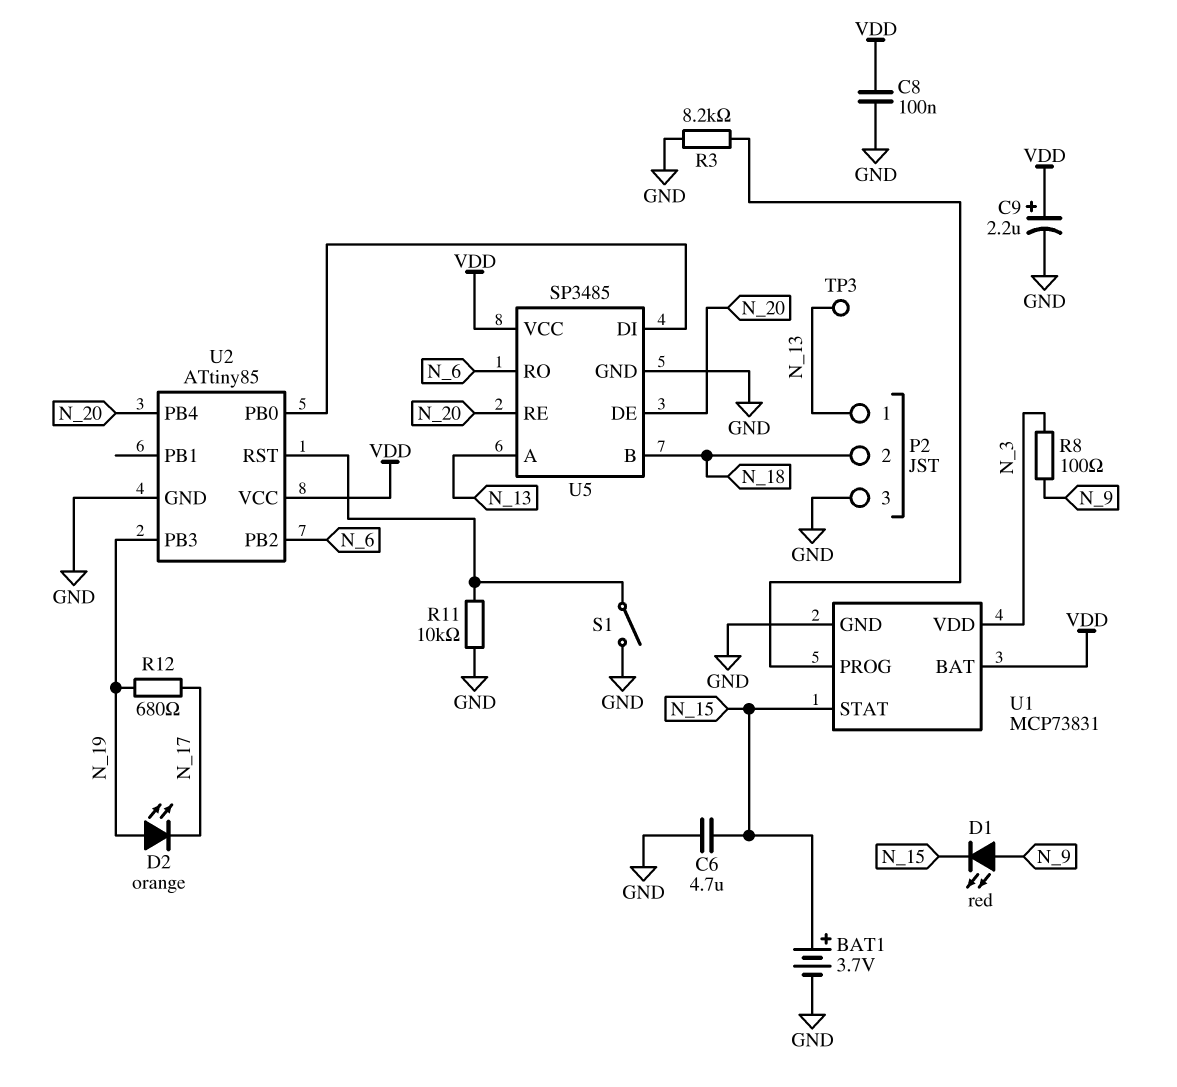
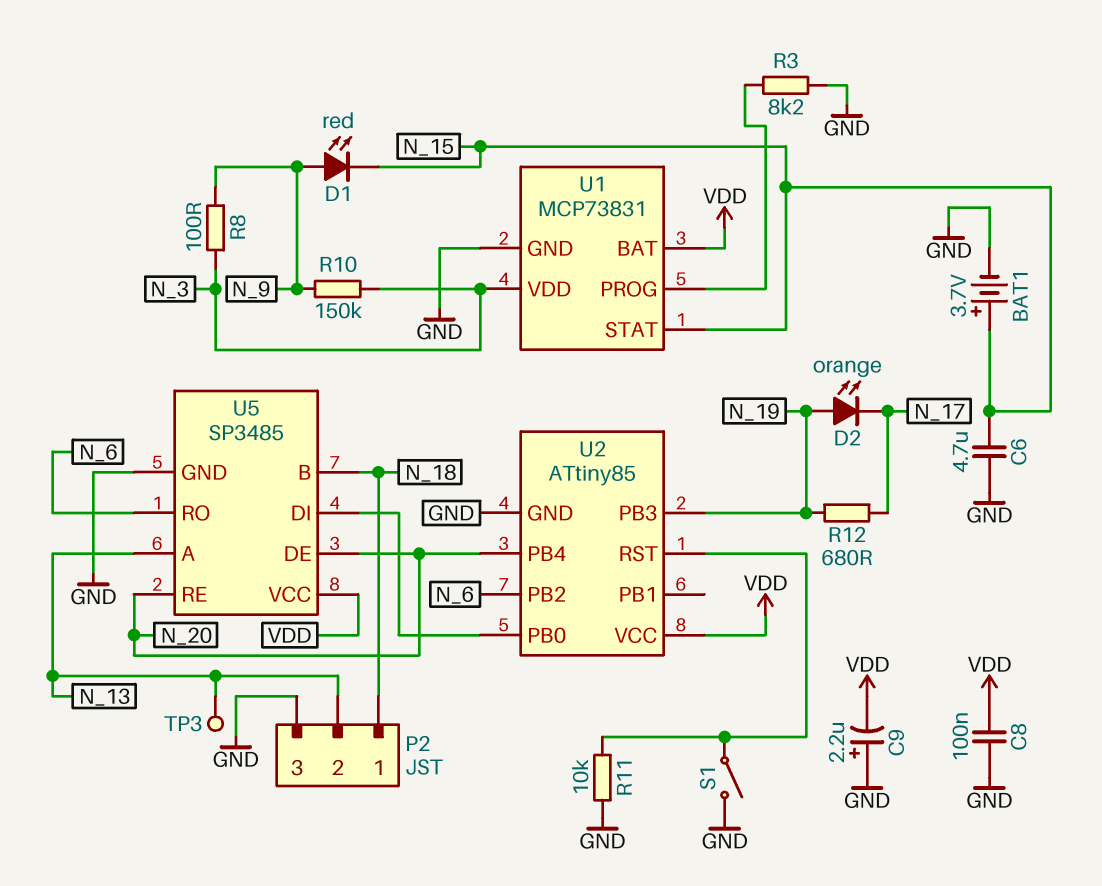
C9: 2.2uF (plus VDD, minus GND) -> 2.2uF (plus GND, minus VDD)
P2 pin 1: N_13 -> N_18
P2 pin 2: N_18 -> N_13
R10: none -> 150k (N_3, N_9)

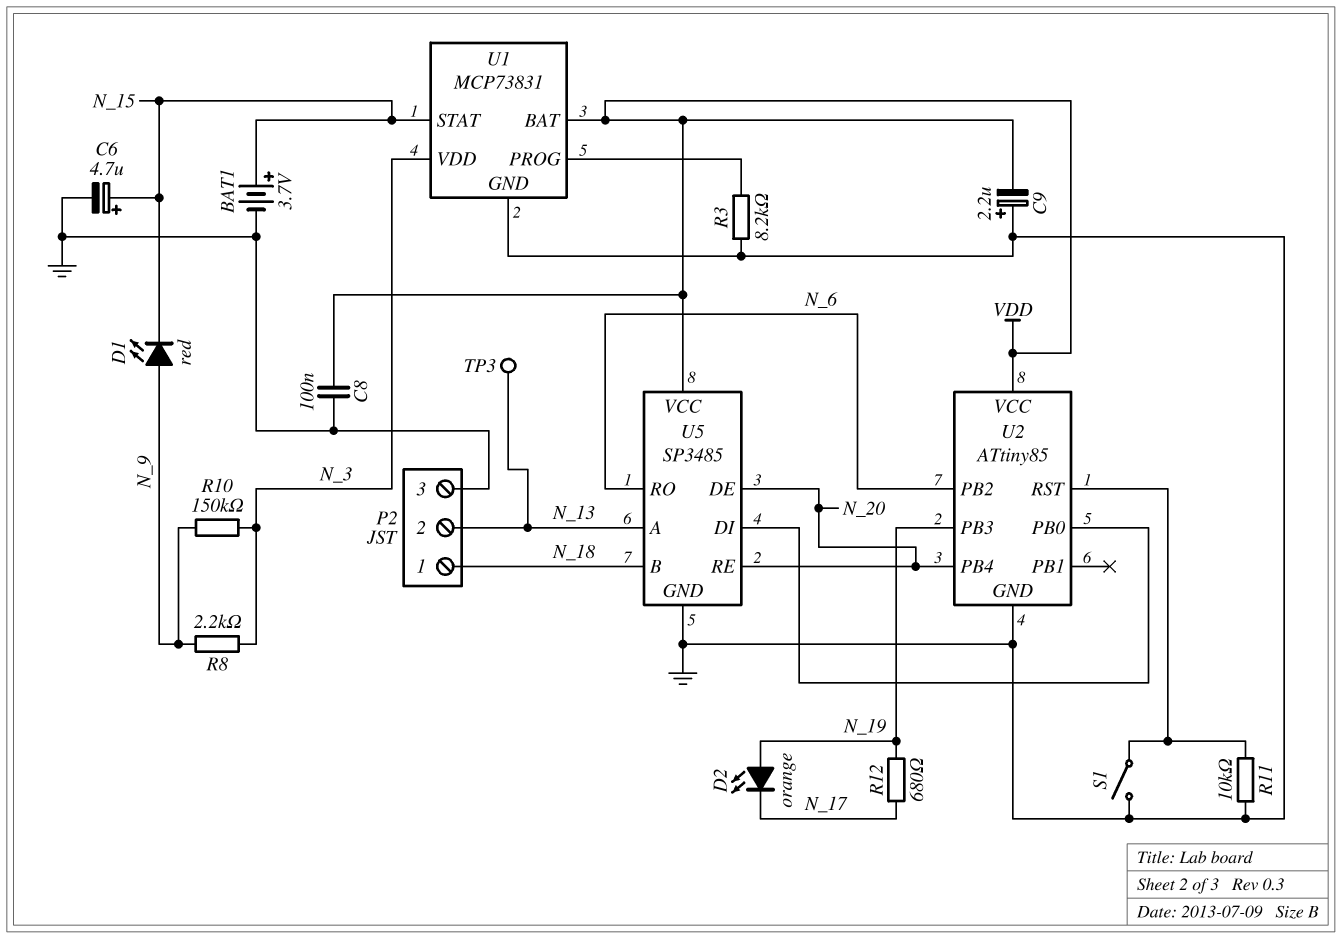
C6: 4.7uF (GND, N_15) -> 4.7uF (plus N_15, minus GND)
R8: 100 (N_3, N_9) -> 2.2k (N_3, N_9)

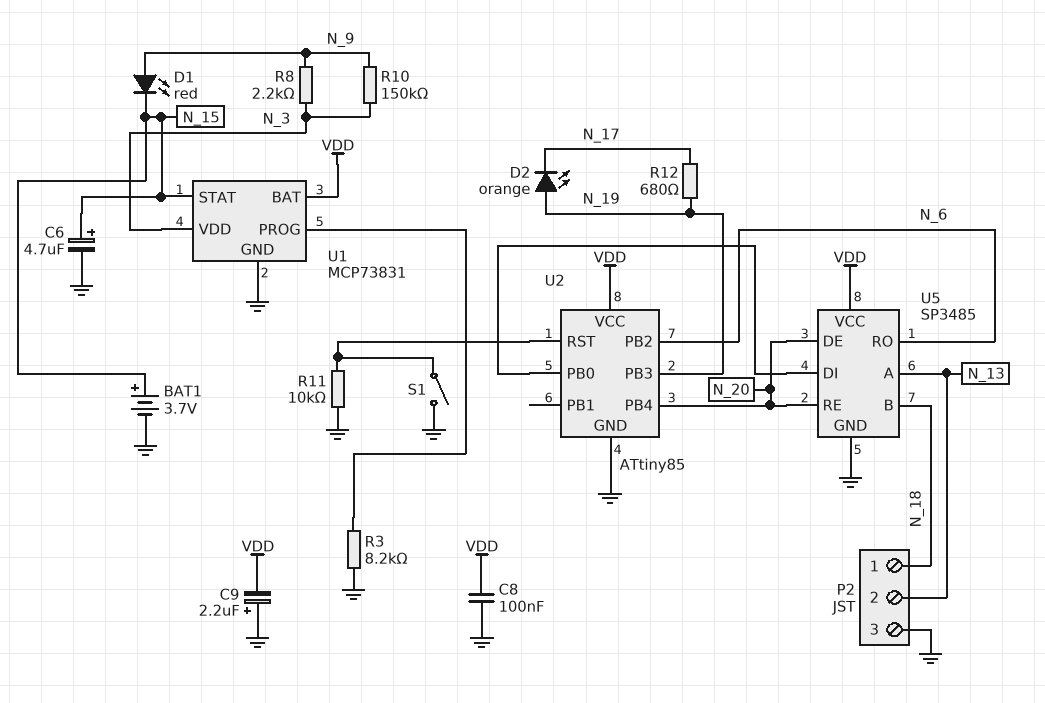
TP3: test point (N_13) -> none

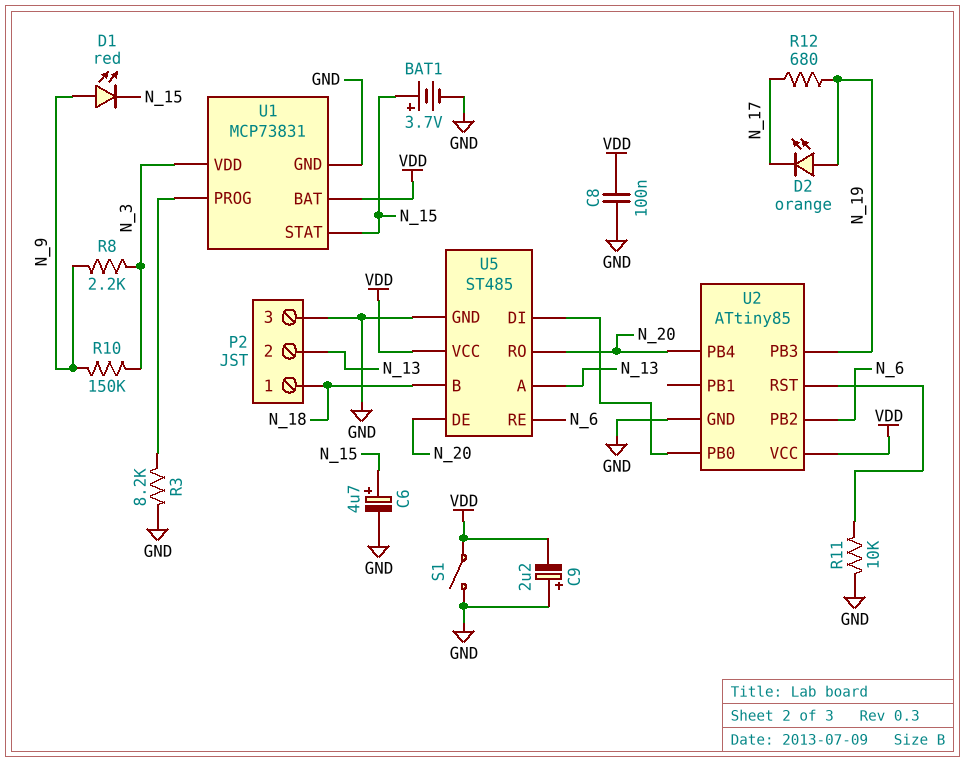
S1: switch (GND, U2/RST) -> switch (GND, VDD)
U5: SP3485 -> ST485
U5 pin RE: N_20 -> N_6
U5 pin RO: N_6 -> N_20

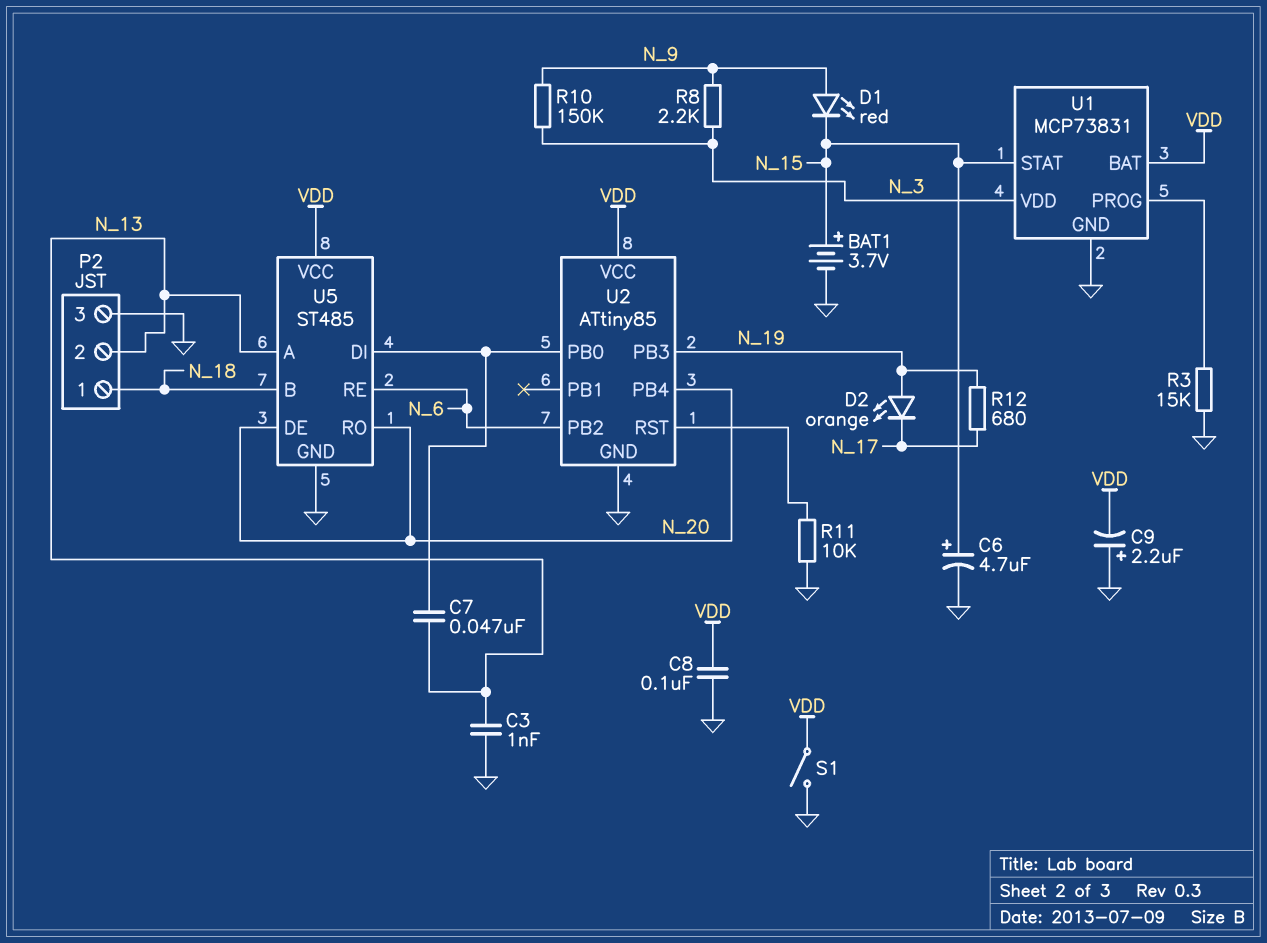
C3: none -> 1nF (GND, N_13)
C7: none -> 47nF (N_13, U2/PB0)
R3: 8.2k (GND, U1/PROG) -> 15k (GND, U1/PROG)

